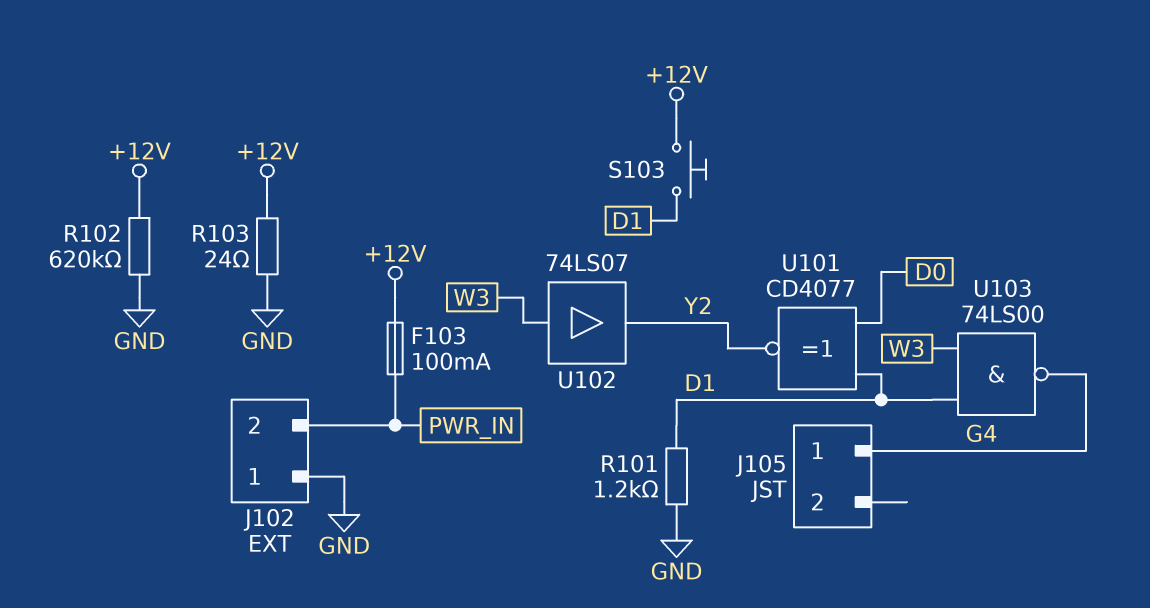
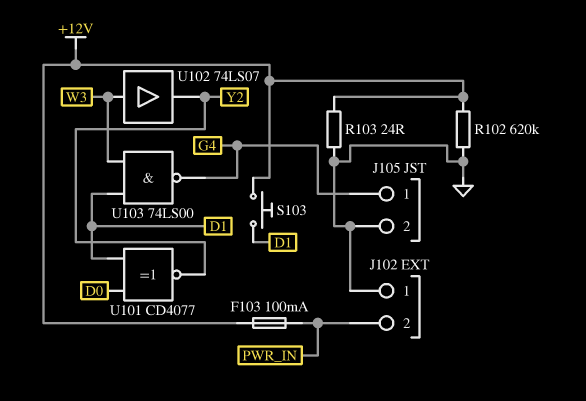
J105 pin 2: none -> GND
R101: 1.2k (D1, GND) -> none

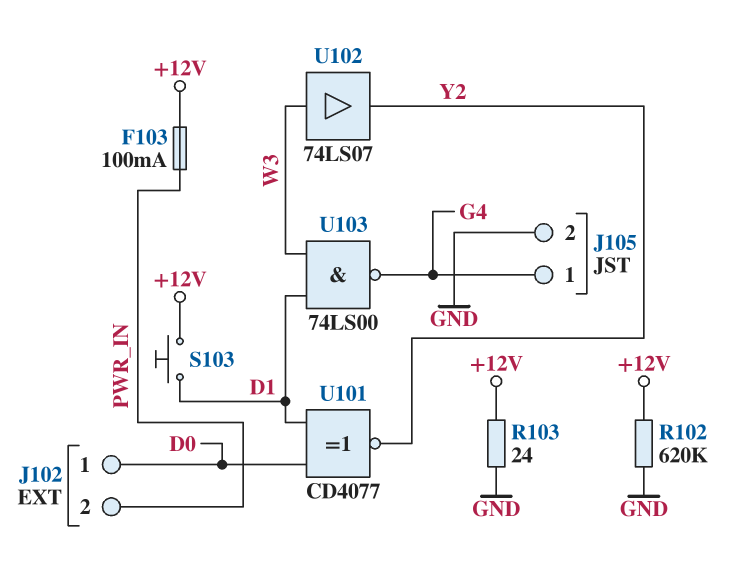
J102 pin 1: GND -> D0

